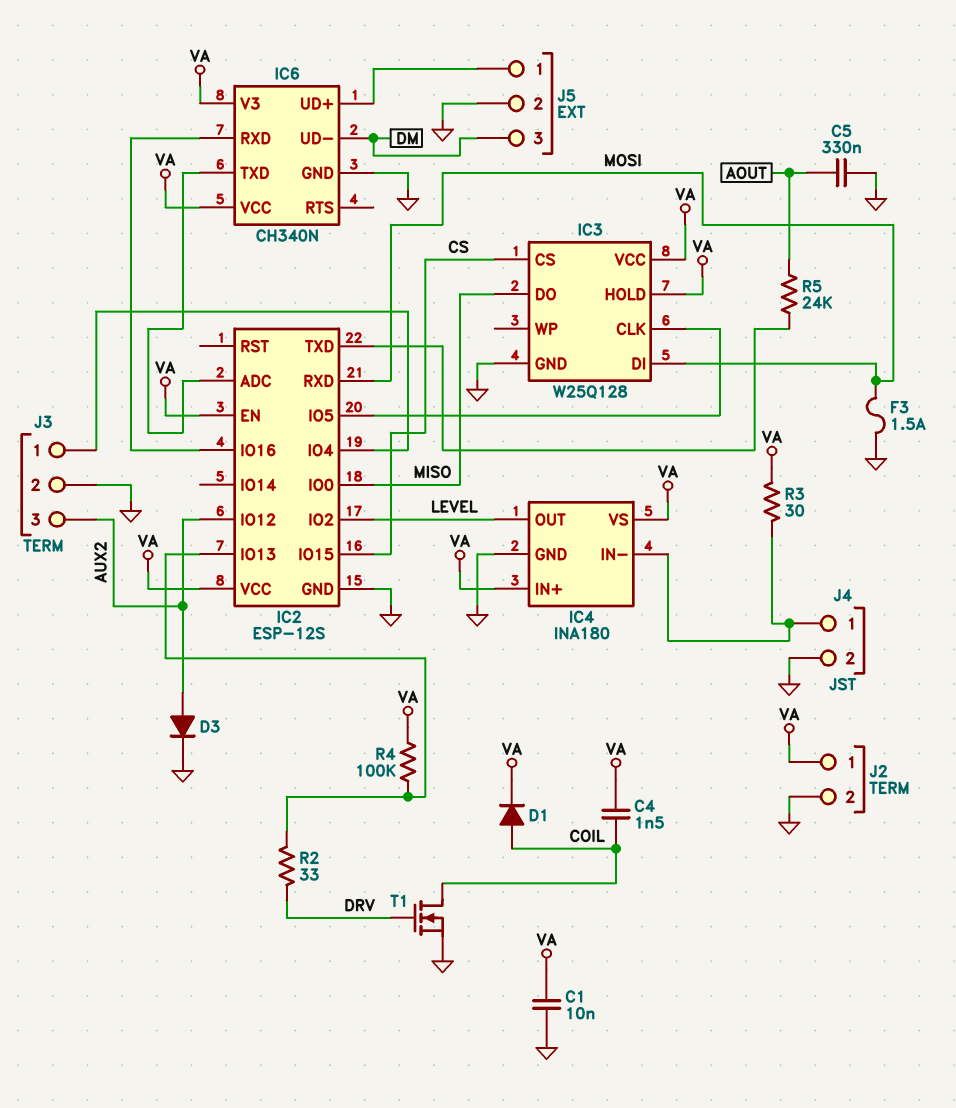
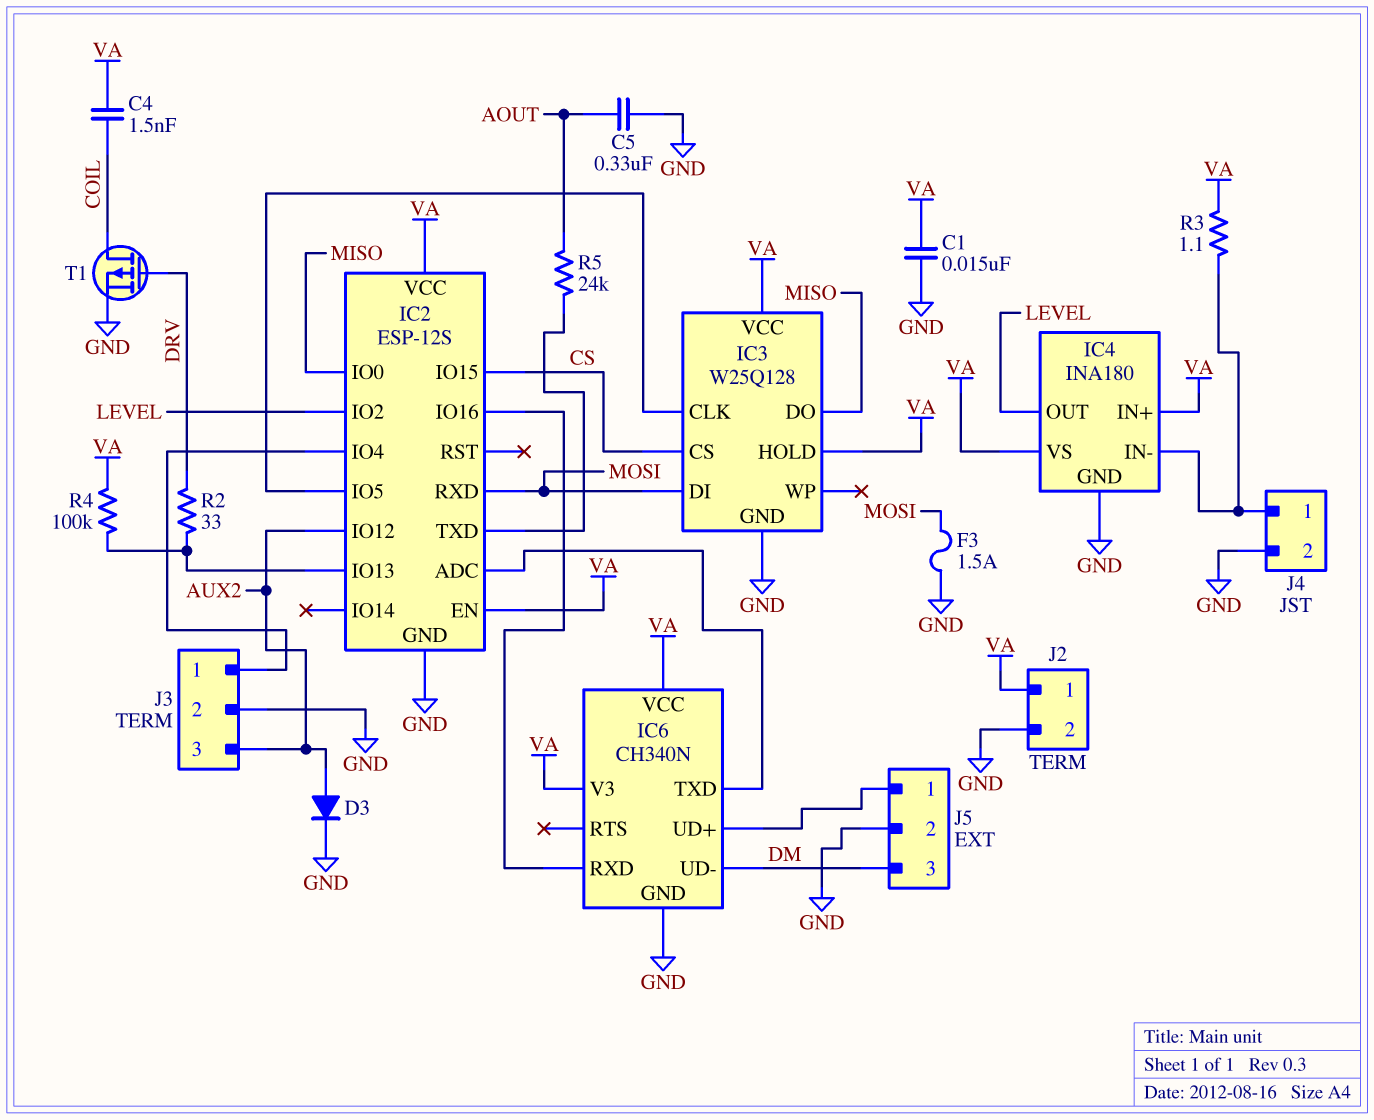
C1: 10nF (GND, VA) -> 15nF (GND, VA)
D1: diode (A COIL, K VA) -> none
R3: 30 (IC4/IN-, VA) -> 1.1 (IC4/IN-, VA)
T1: NMOS (G DRV, D COIL, S GND) -> PMOS (G DRV, D COIL, S GND)

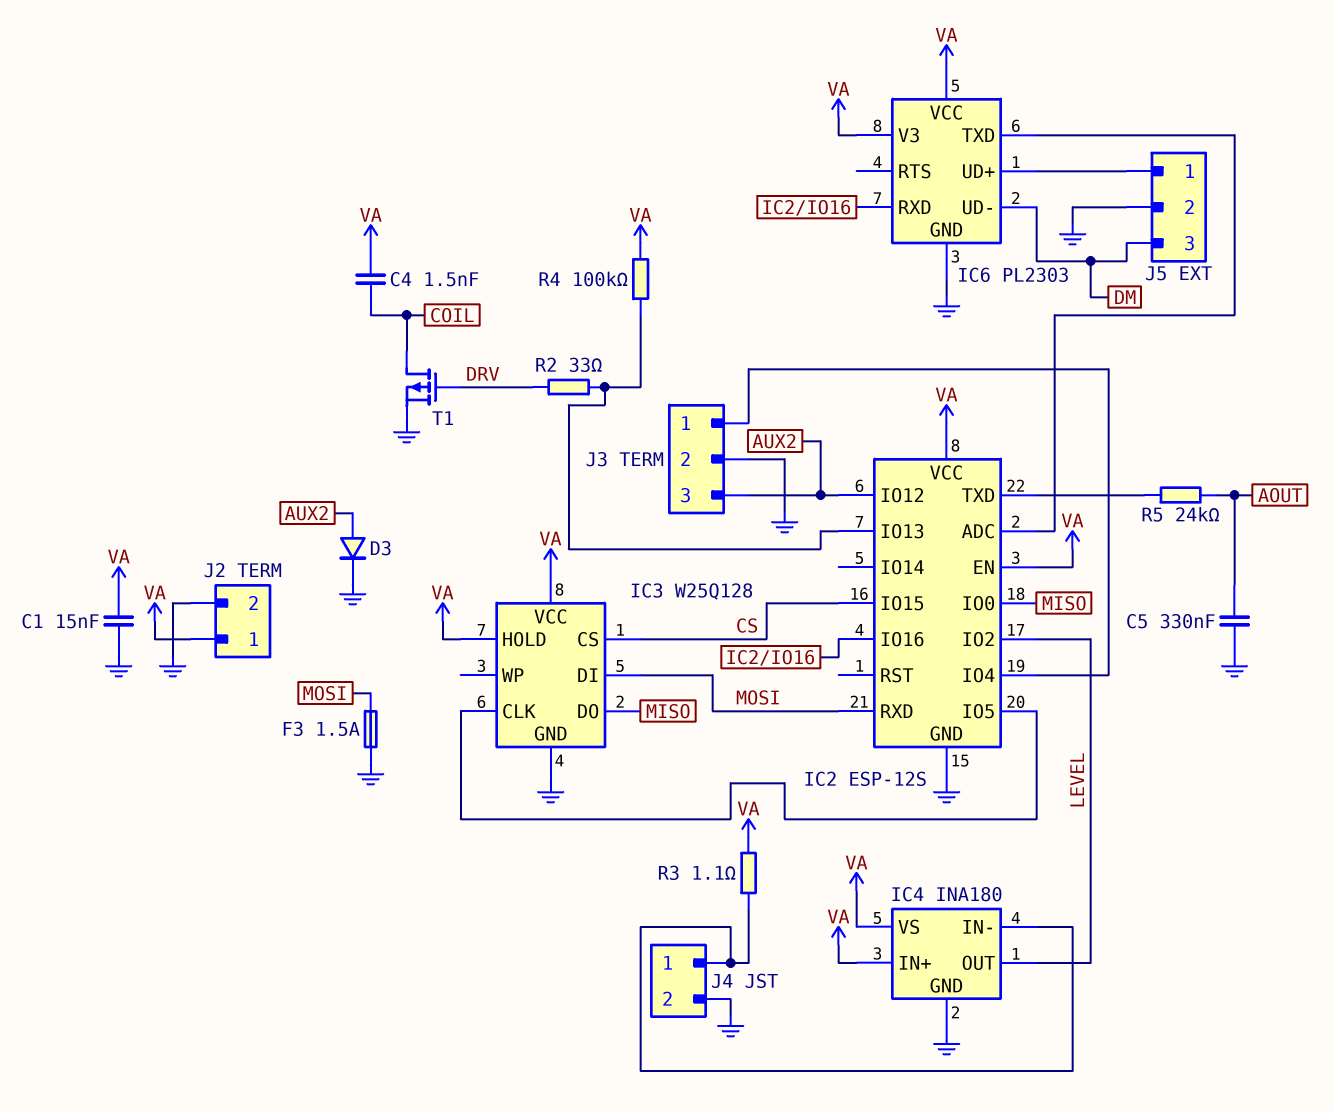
IC6: CH340N -> PL2303

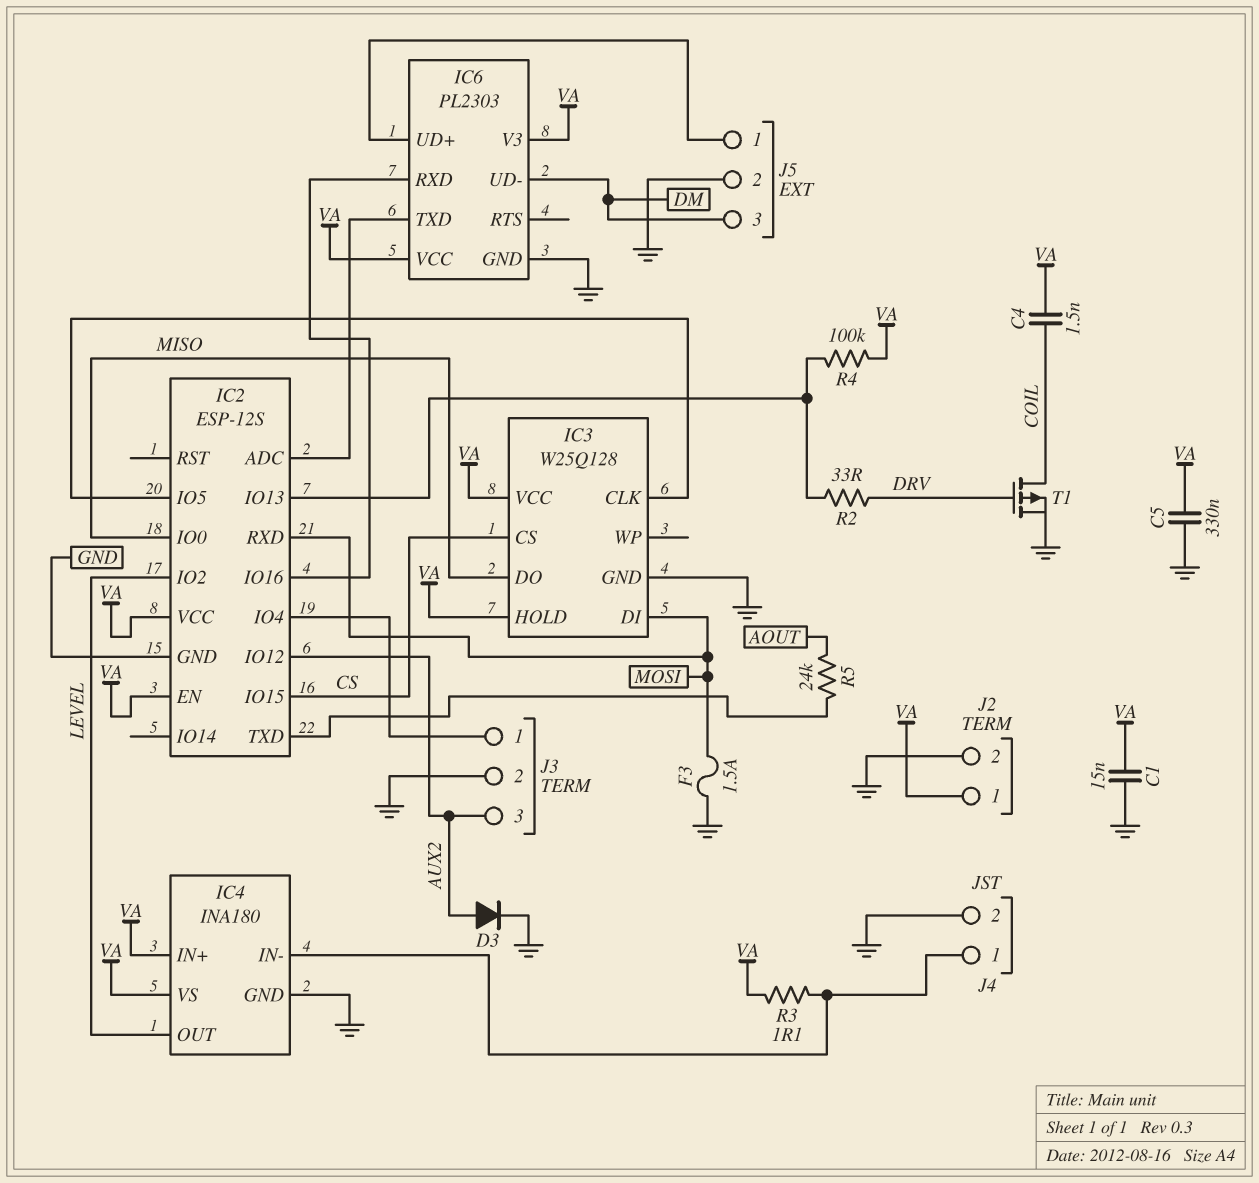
C5: 330nF (AOUT, GND) -> 330nF (GND, VA)

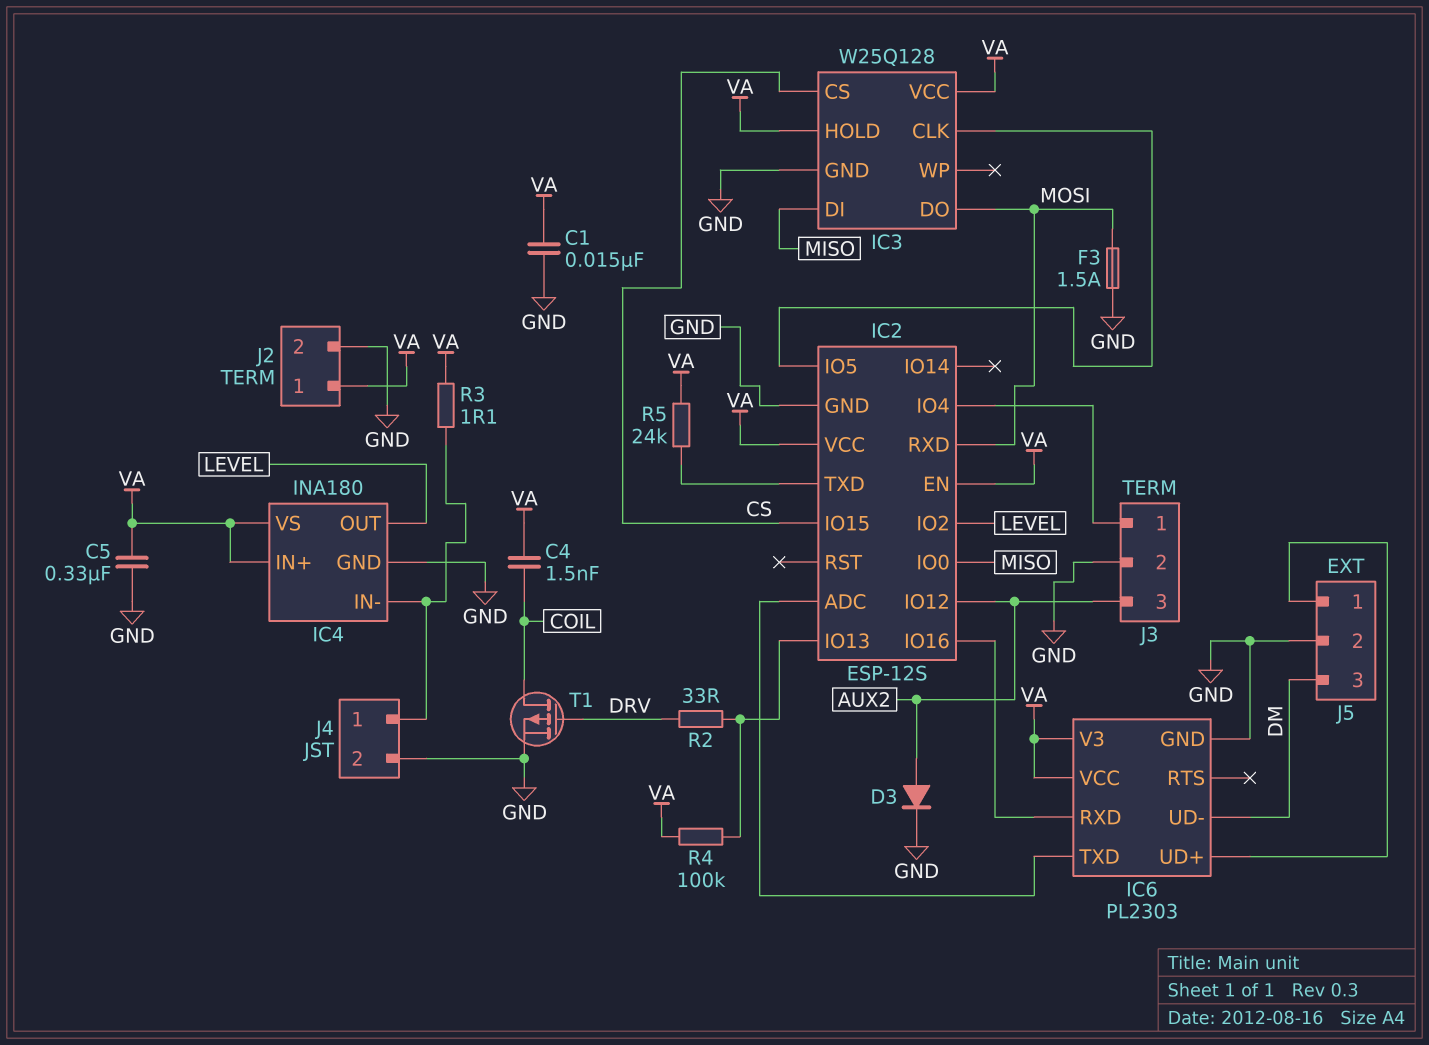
IC3 pin DI: MOSI -> MISO
IC3 pin DO: MISO -> MOSI
R5: 24k (AOUT, IC2/TXD) -> 24k (IC2/TXD, VA)

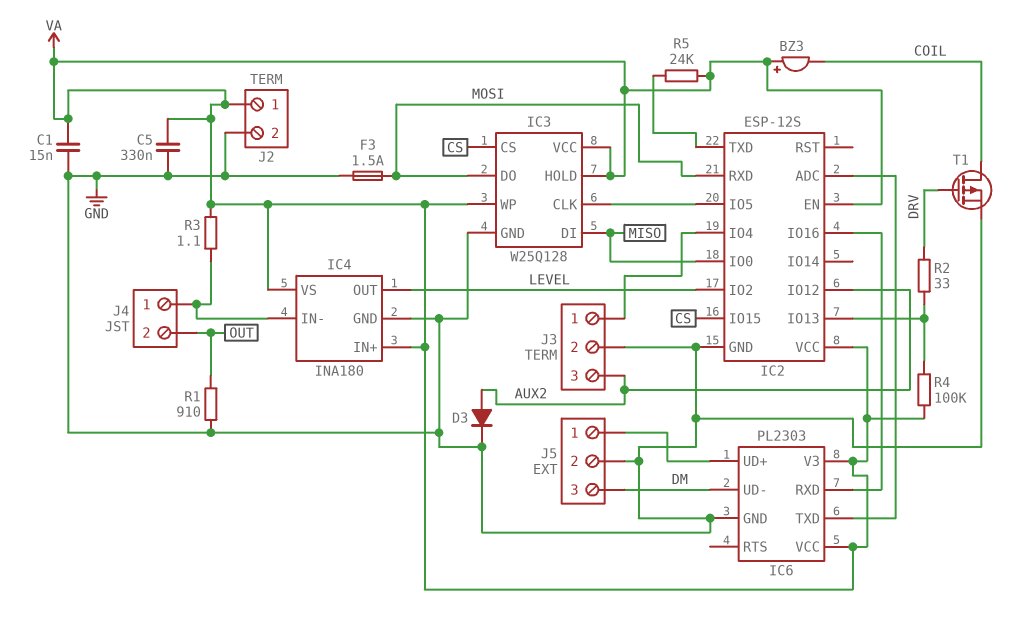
BZ3: none -> buzzer (plus VA, minus COIL)
C4: 1.5nF (COIL, VA) -> none
IC3 pin WP: none -> VA
J4 pin 2: GND -> OUT
R1: none -> 910 (GND, OUT)

